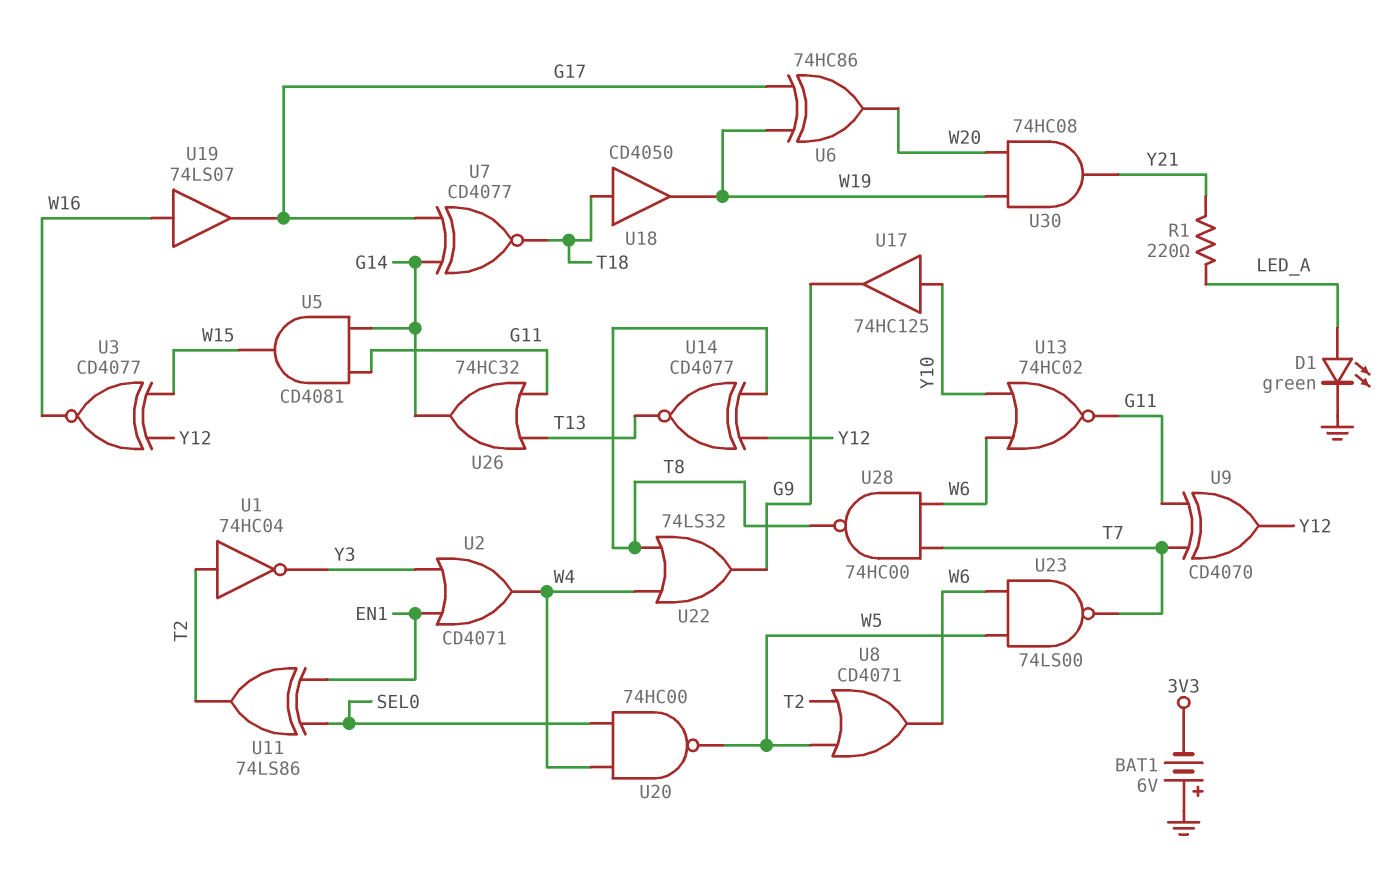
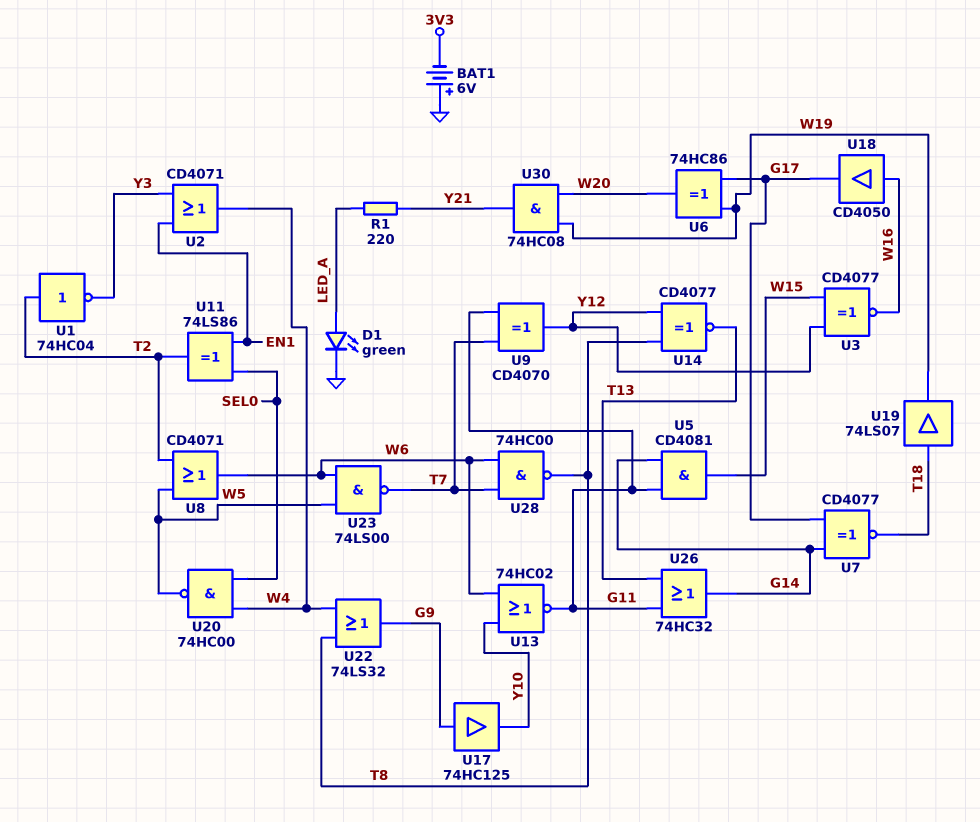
U17: buffer 74HC125 (in Y10, out G9) -> buffer 74HC125 (in G9, out Y10)
U18: buffer CD4050 (in T18, out W19) -> buffer CD4050 (in W16, out G17)
U19: buffer 74LS07 (in W16, out G17) -> buffer 74LS07 (in T18, out W19)

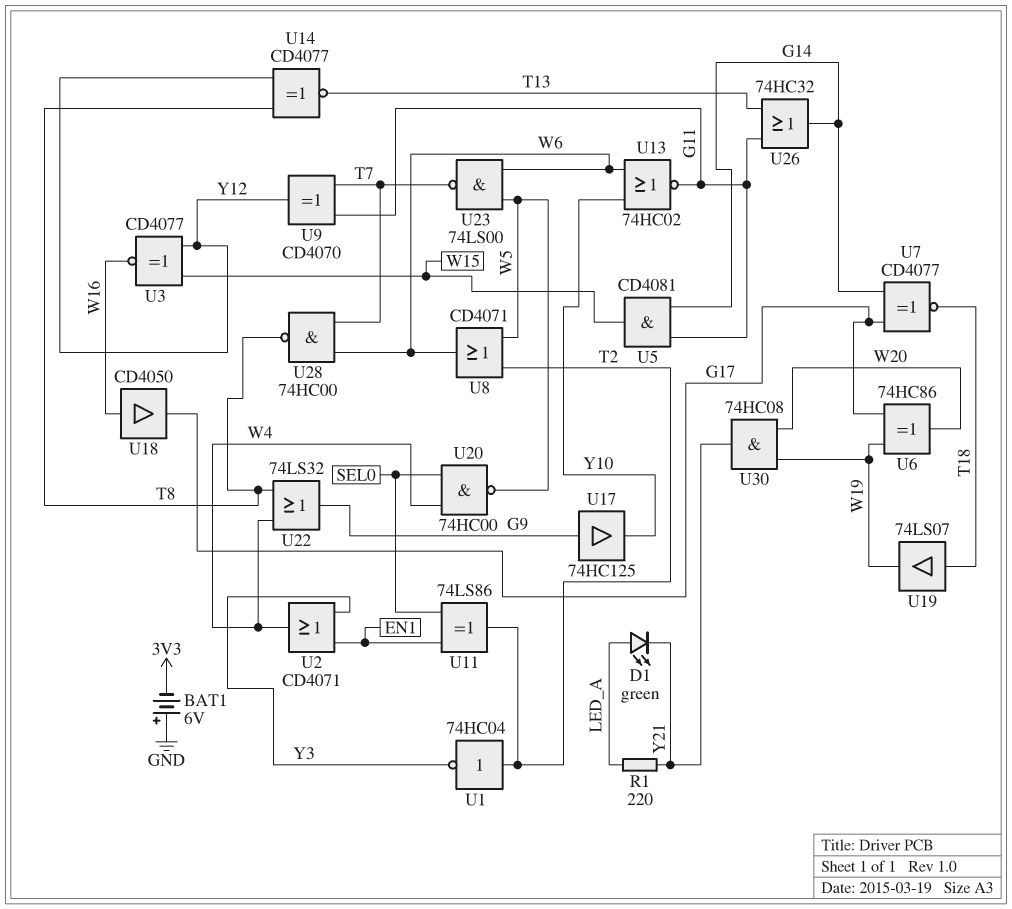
D1: LED green (A LED_A, K GND) -> LED green (A LED_A, K Y21)

